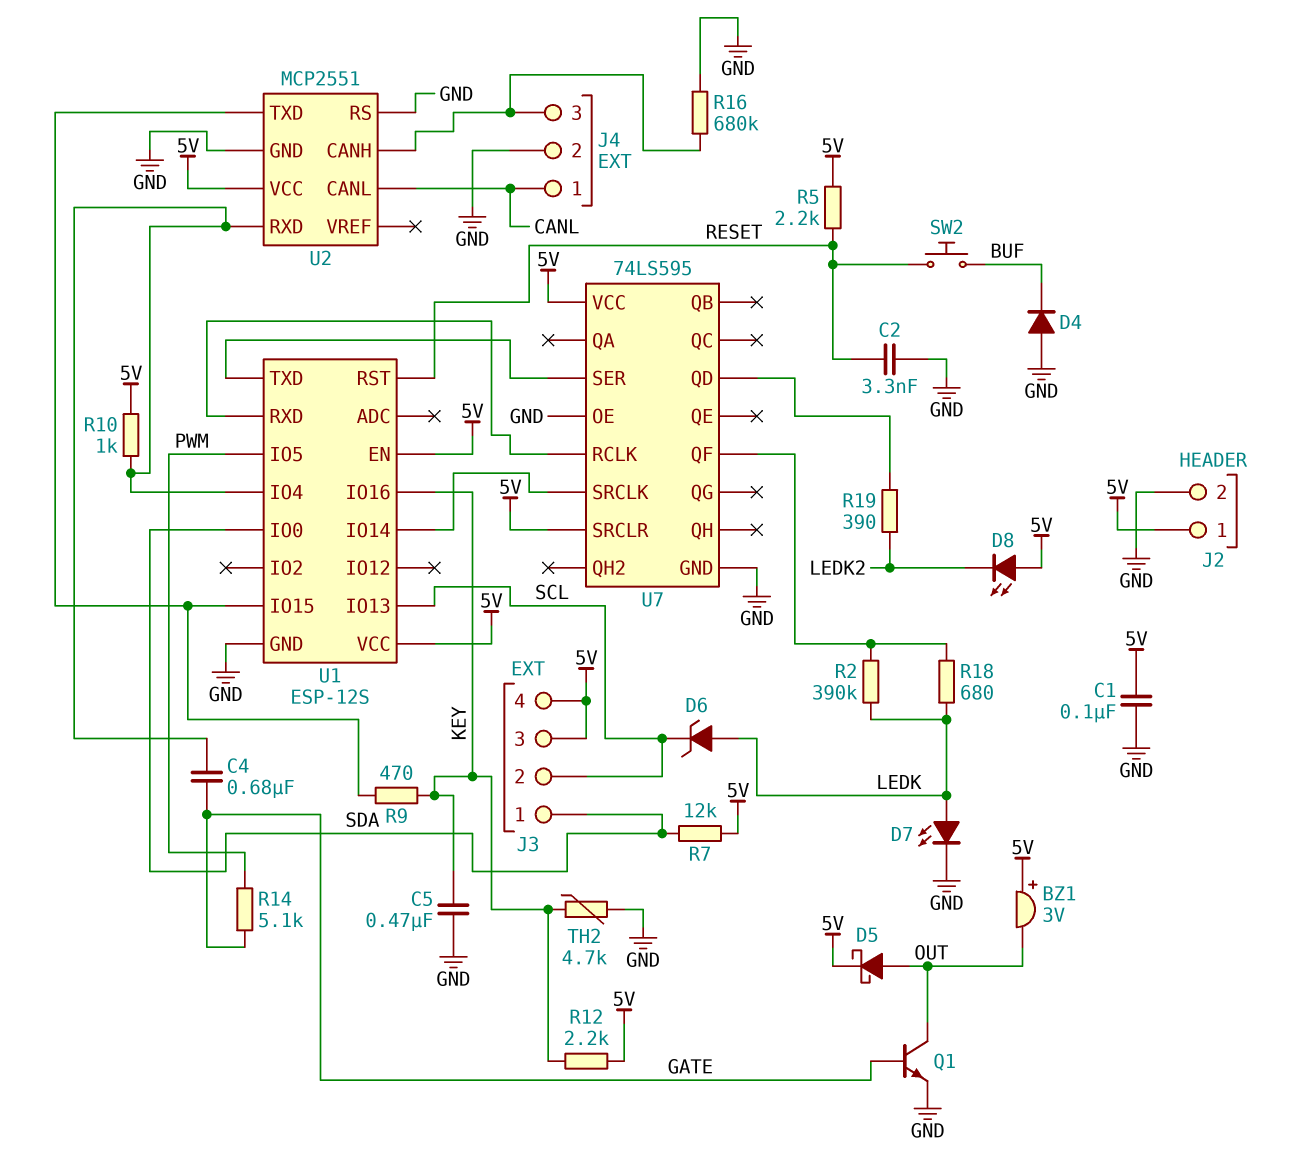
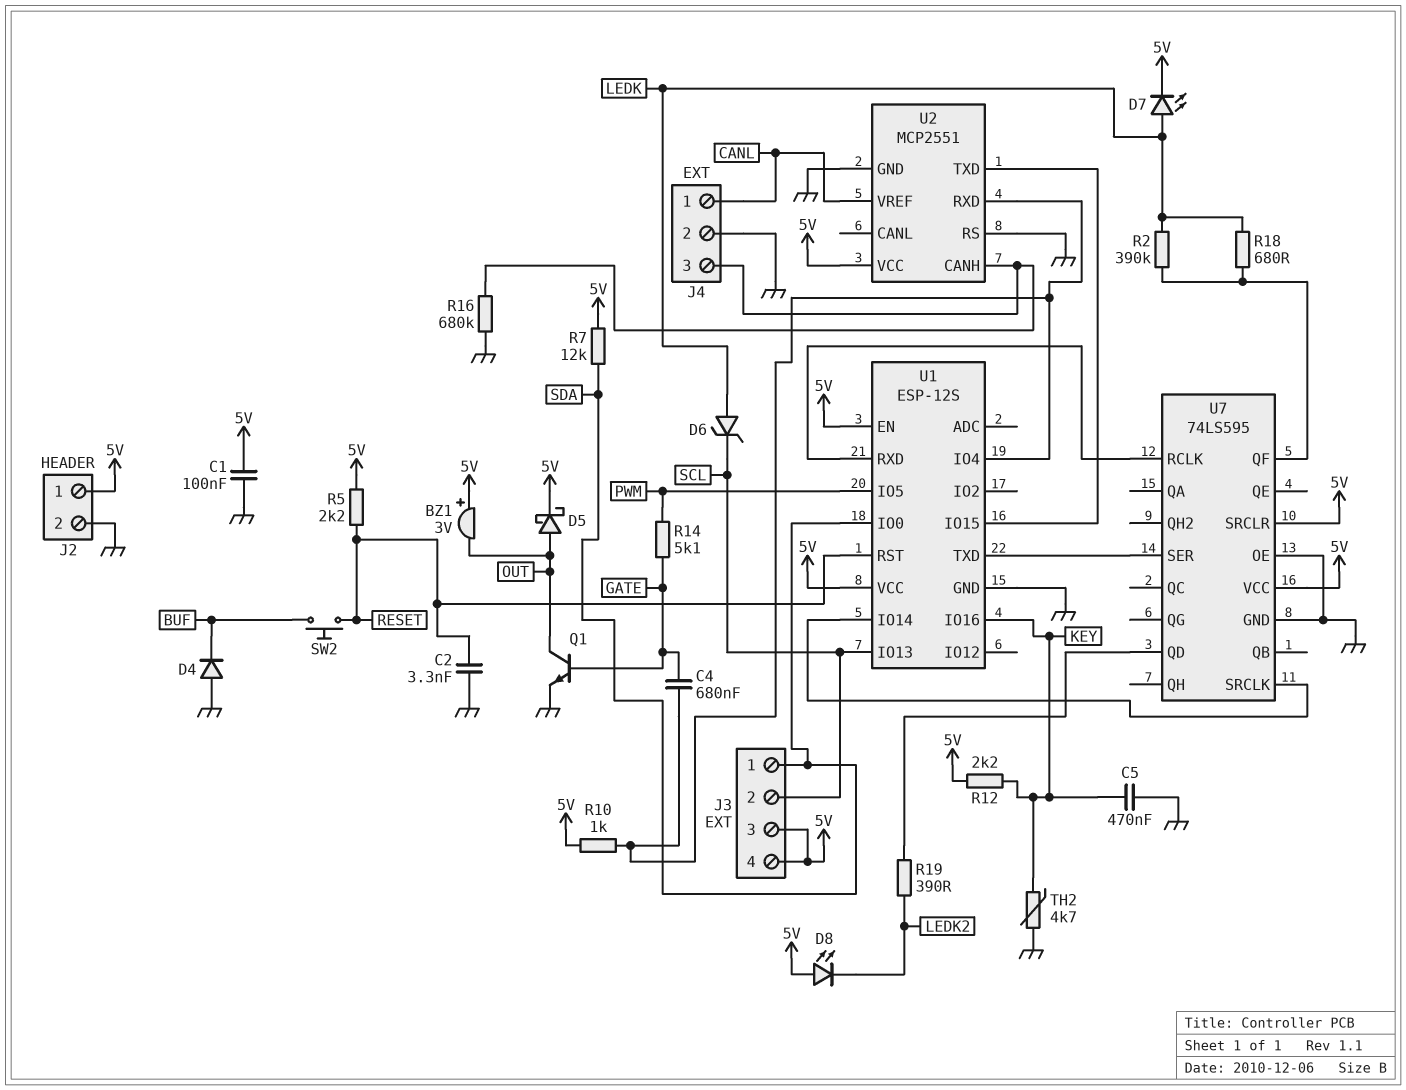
D7: LED (A LEDK, K GND) -> LED (A LEDK, K 5V)
R9: 470 (KEY, U1/IO15) -> none
U2 pin CANL: CANL -> none
U2 pin VREF: none -> CANL

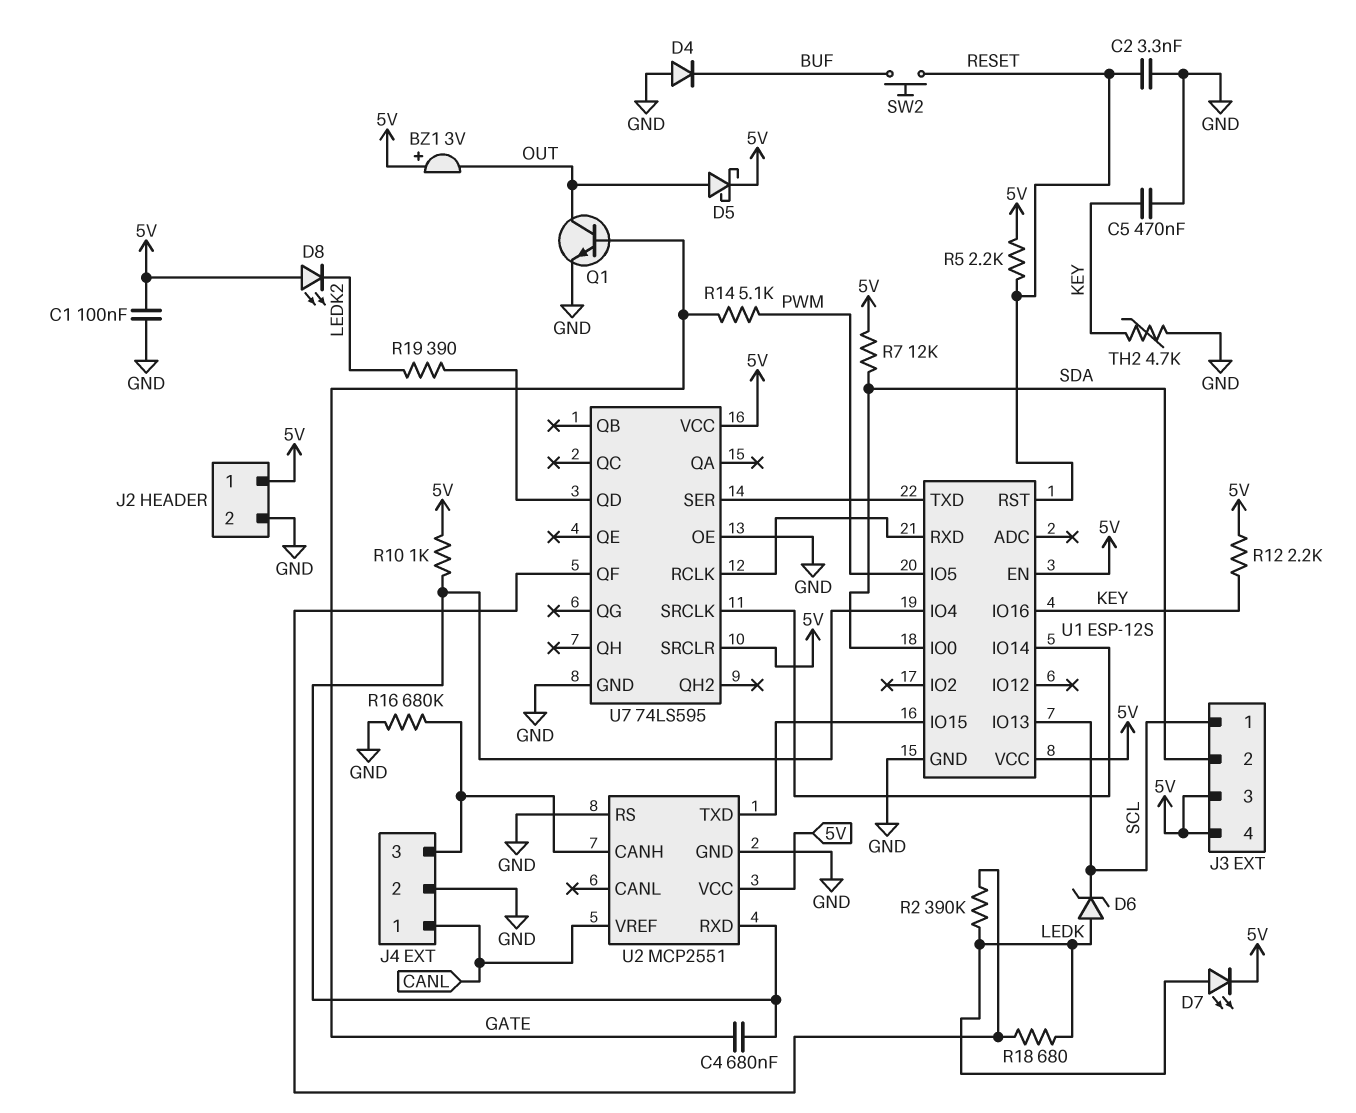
J3 pin 1: SDA -> SCL
J3 pin 2: SCL -> SDA

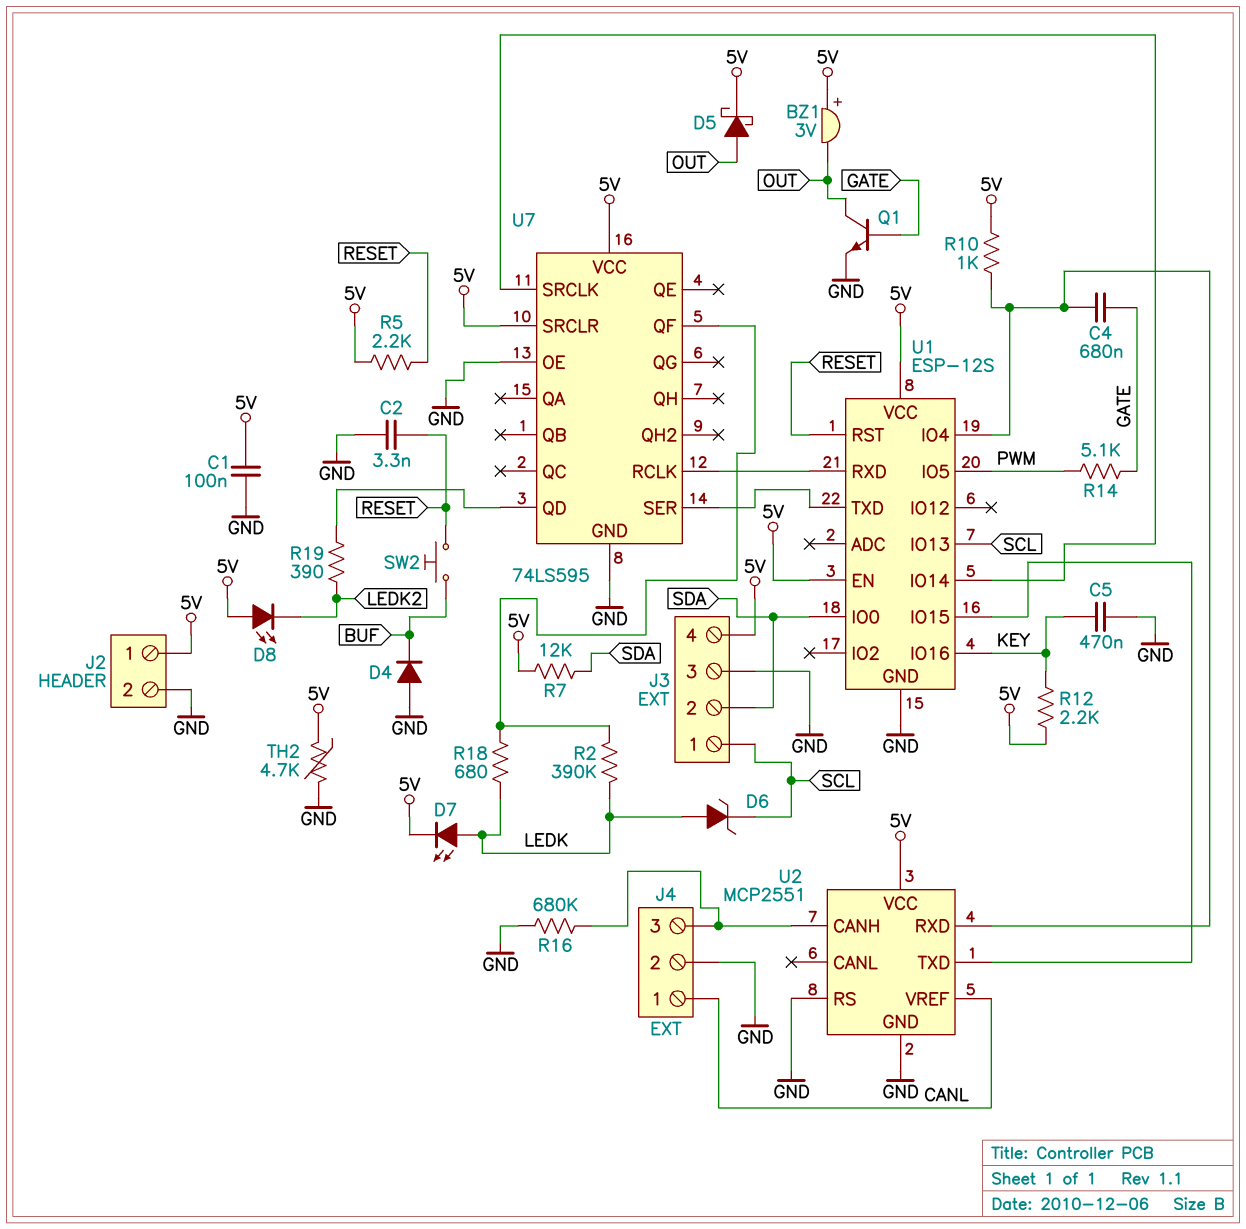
J3 pin 3: 5V -> GND
TH2: 4.7k (GND, KEY) -> 4.7k (5V, GND)

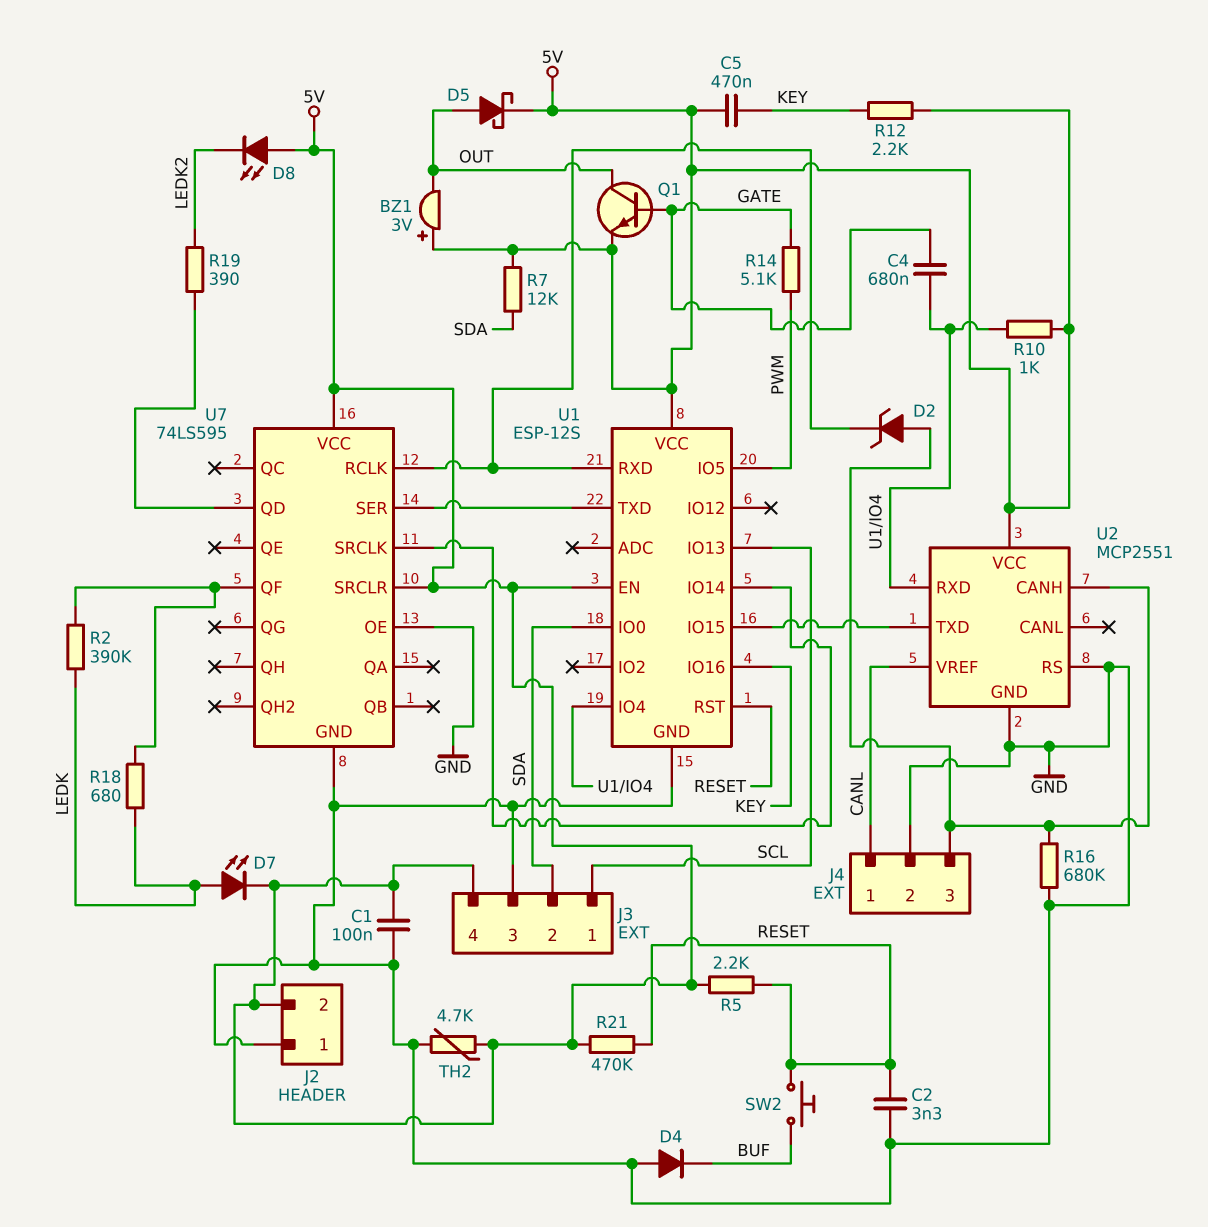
C5: 470nF (GND, KEY) -> 470nF (5V, KEY)
D2: none -> zener (A J4/3, K U1/RXD)
D6: zener (A LEDK, K SCL) -> none
J2 pin 1: 5V -> GND
J2 pin 2: GND -> 5V
Q1: NPN (B GATE, C OUT, E GND) -> NPN (B GATE, C OUT, E 5V)
R21: none -> 470k (5V, RESET)

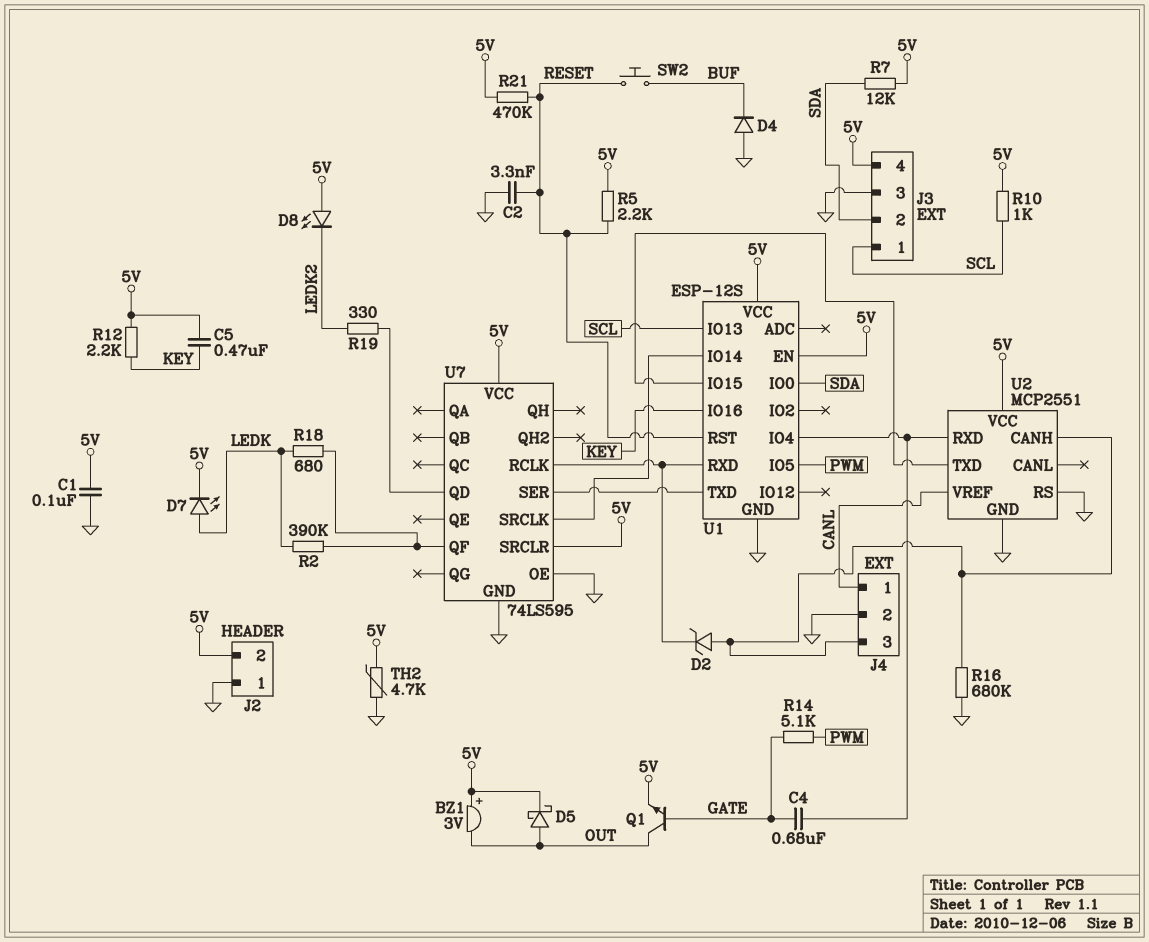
R10: 1k (5V, U1/IO4) -> 1k (5V, SCL)
R19: 390 (LEDK2, U7/QD) -> 330 (LEDK2, U7/QD)

